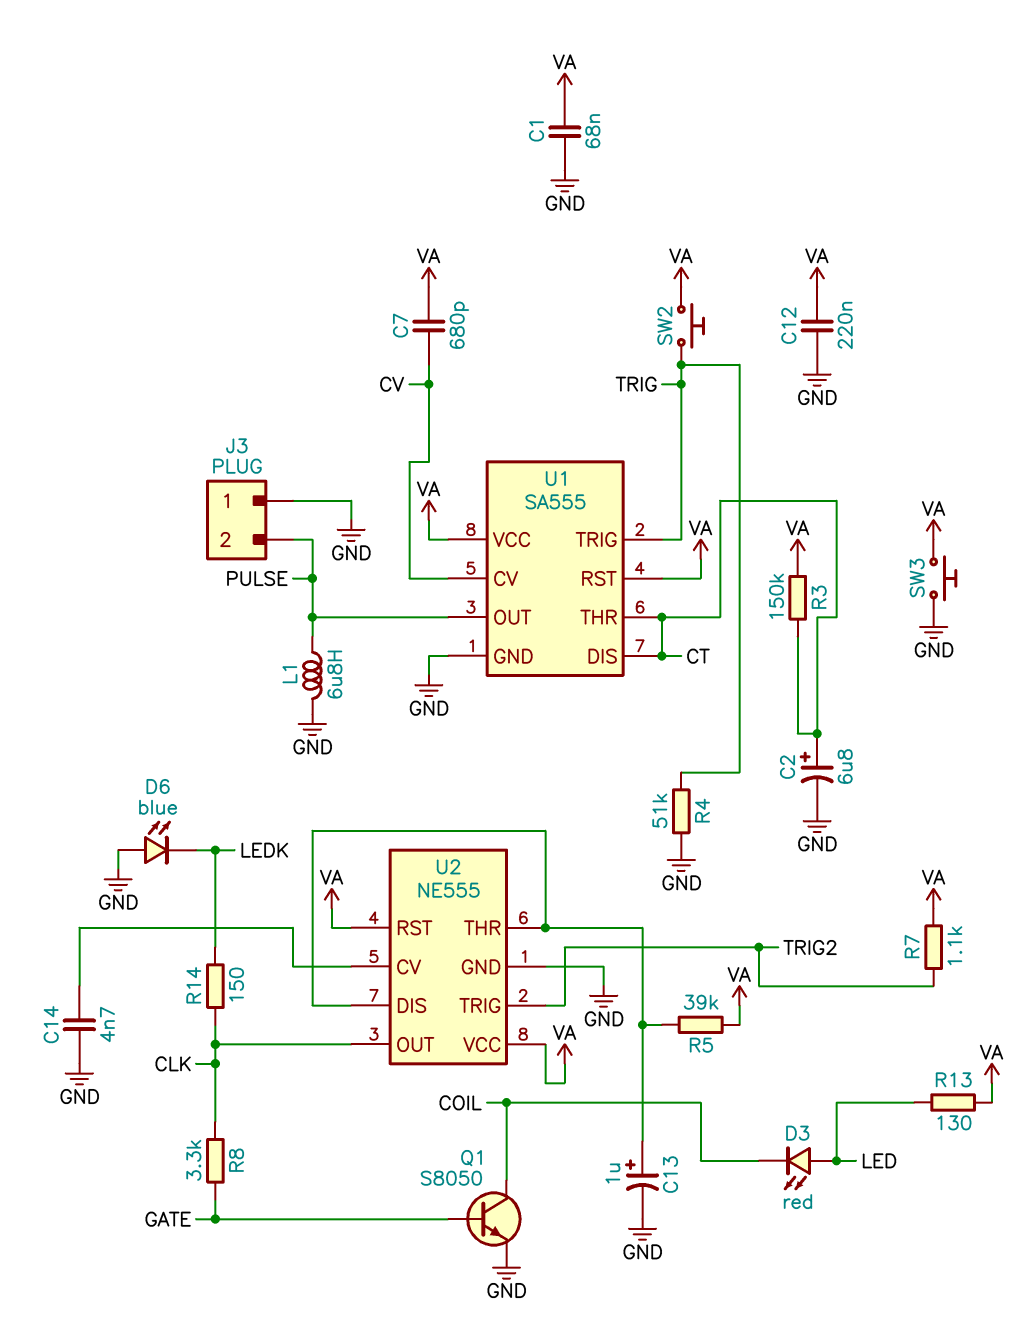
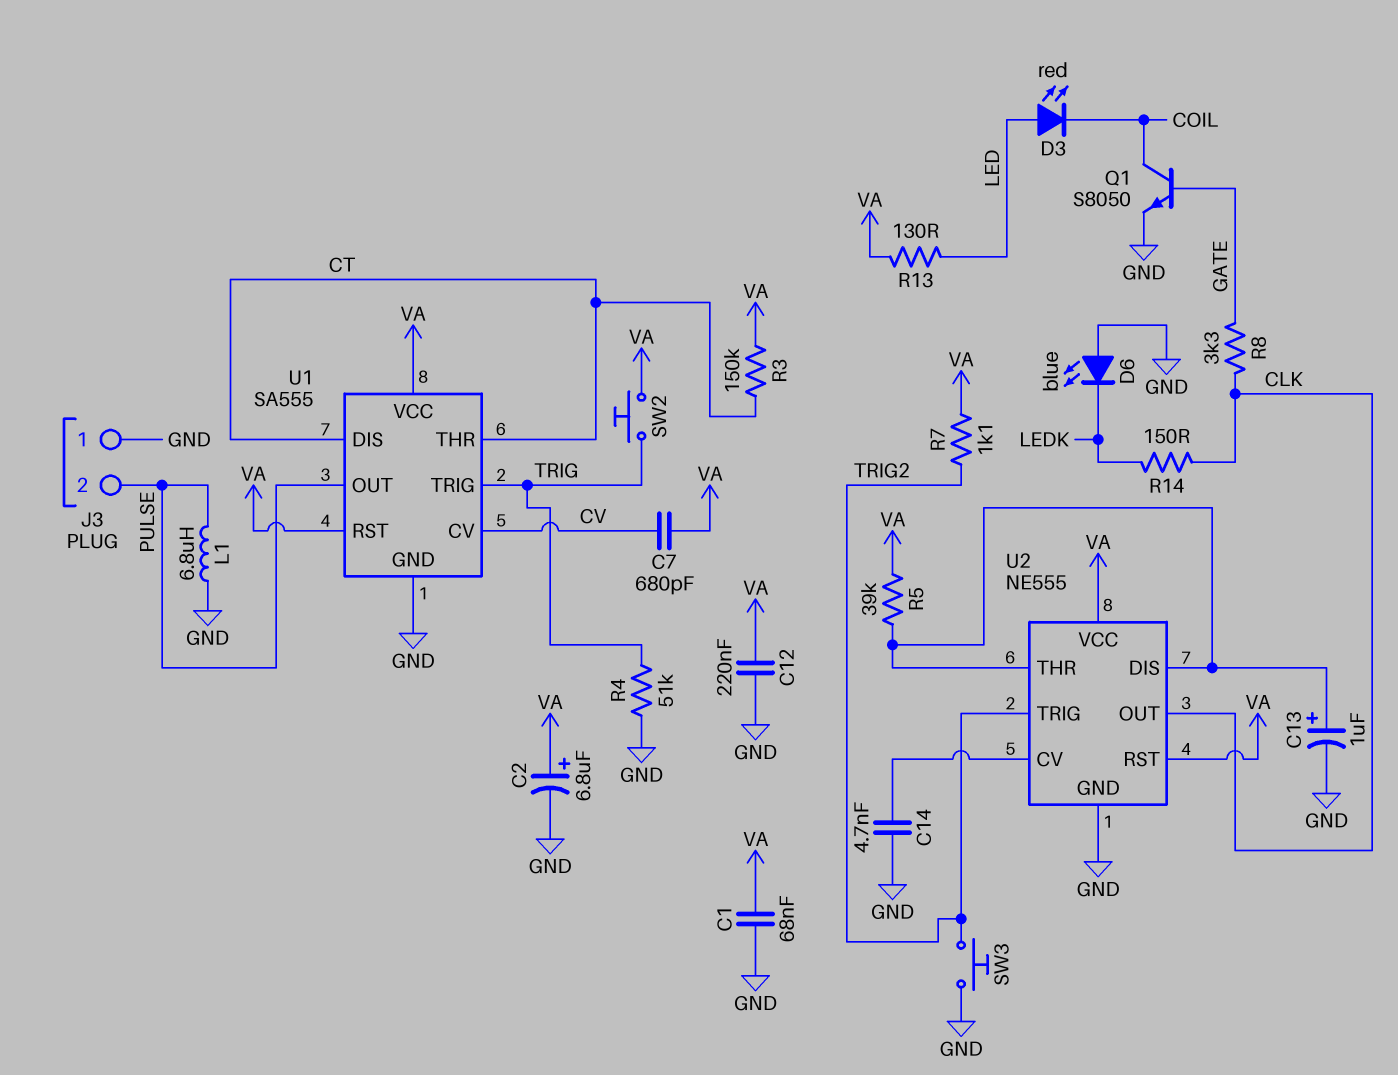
C2: 6.8uF (plus CT, minus GND) -> 6.8uF (plus VA, minus GND)
SW3: button (GND, VA) -> button (GND, TRIG2)

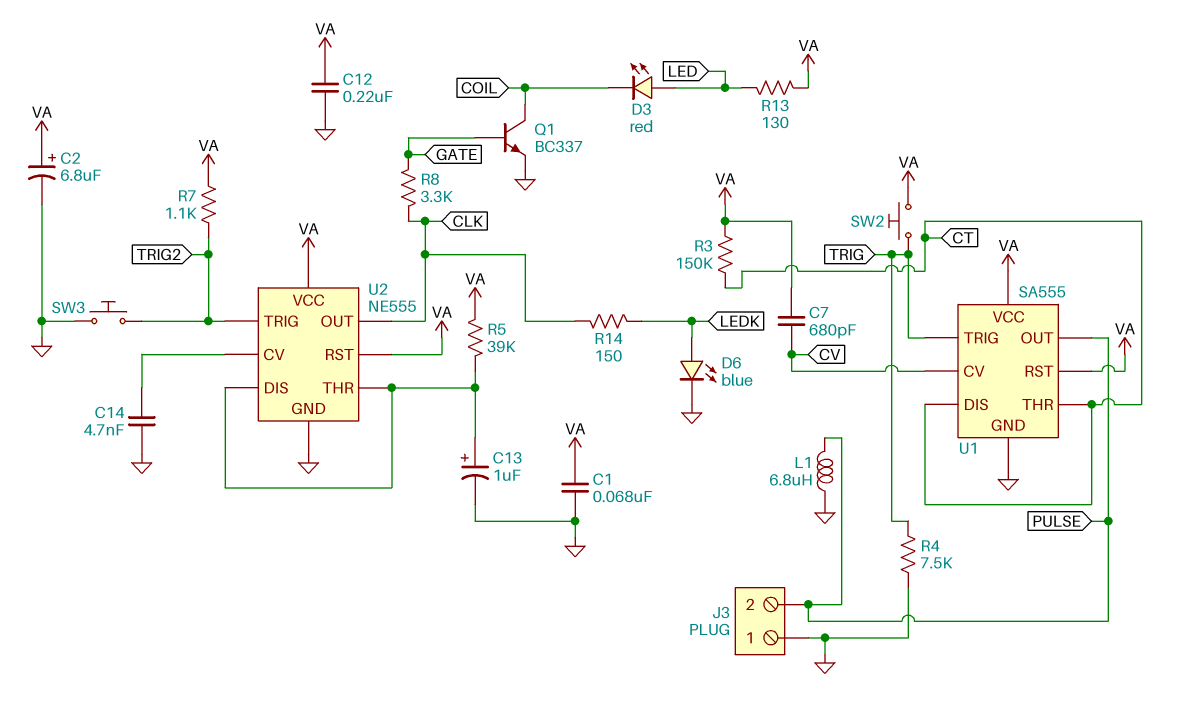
D6: LED blue (A GND, K LEDK) -> LED blue (A LEDK, K GND)
Q1: NPN S8050 (B GATE, C COIL, E GND) -> NPN BC337 (B GATE, C COIL, E GND)
R4: 51k (GND, TRIG) -> 7.5k (GND, TRIG)

